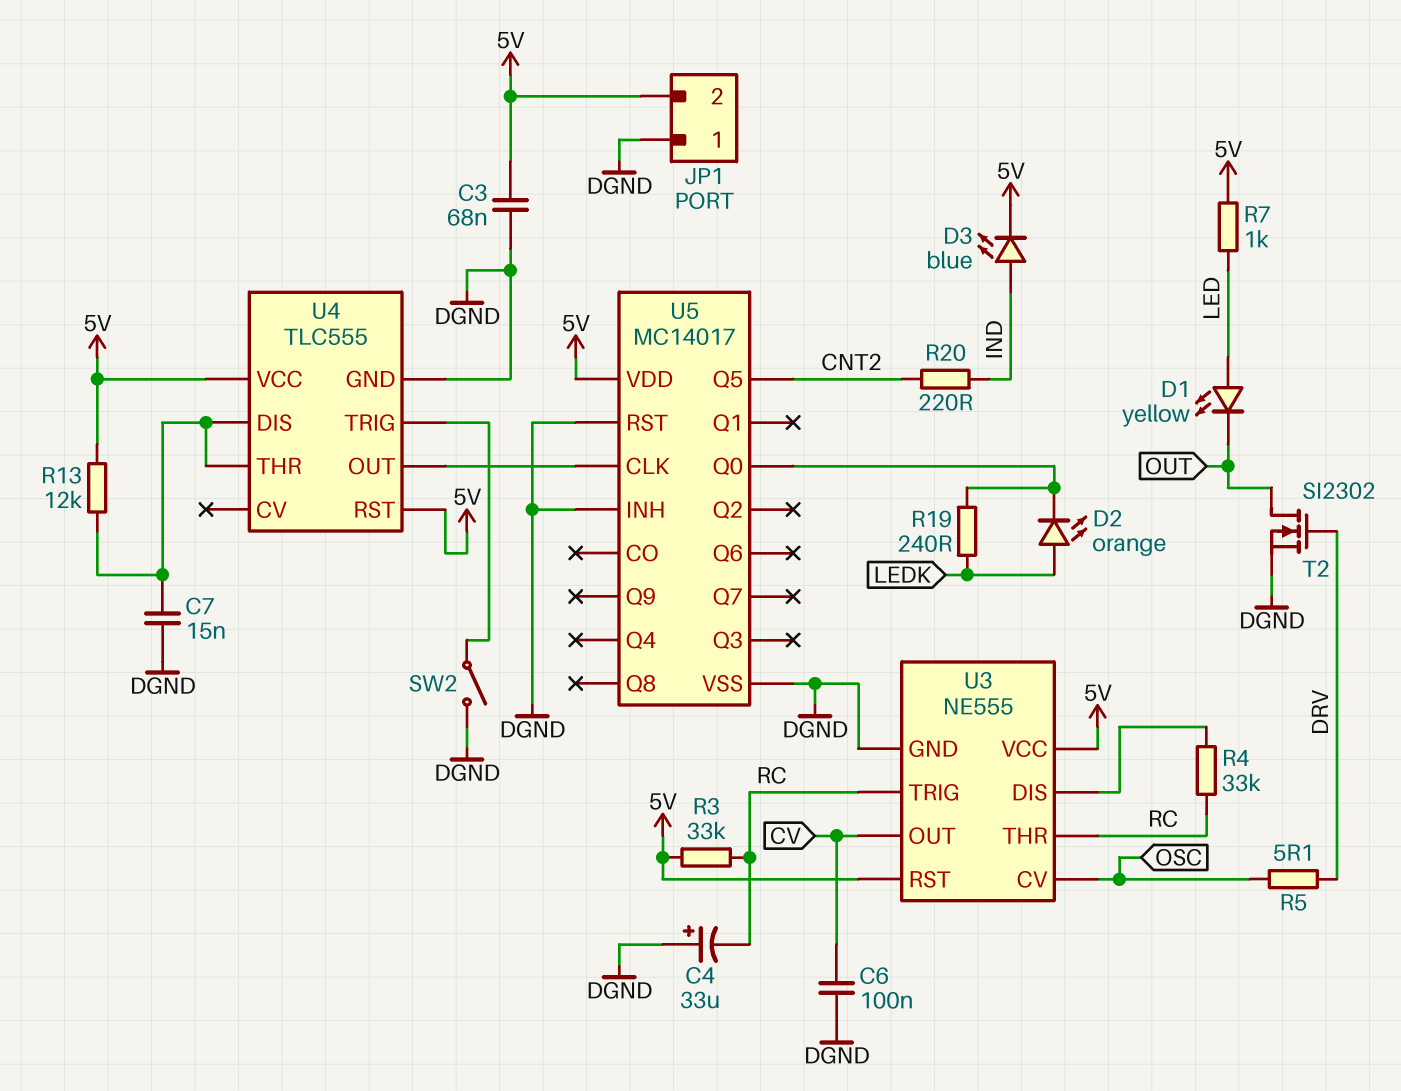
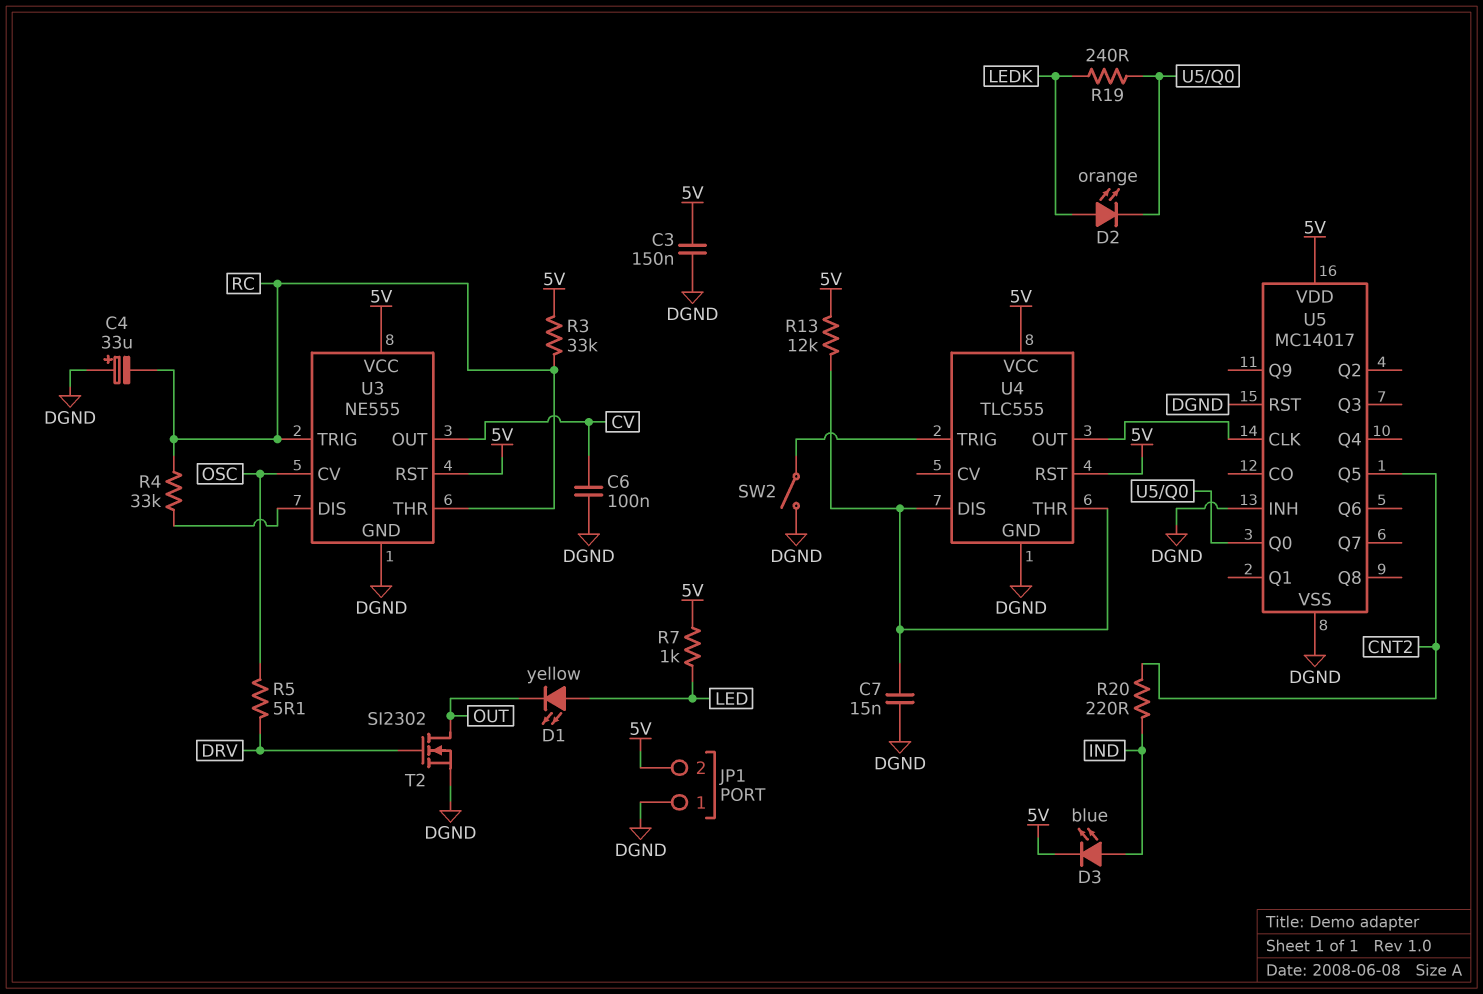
C3: 68nF (5V, DGND) -> 150nF (5V, DGND)

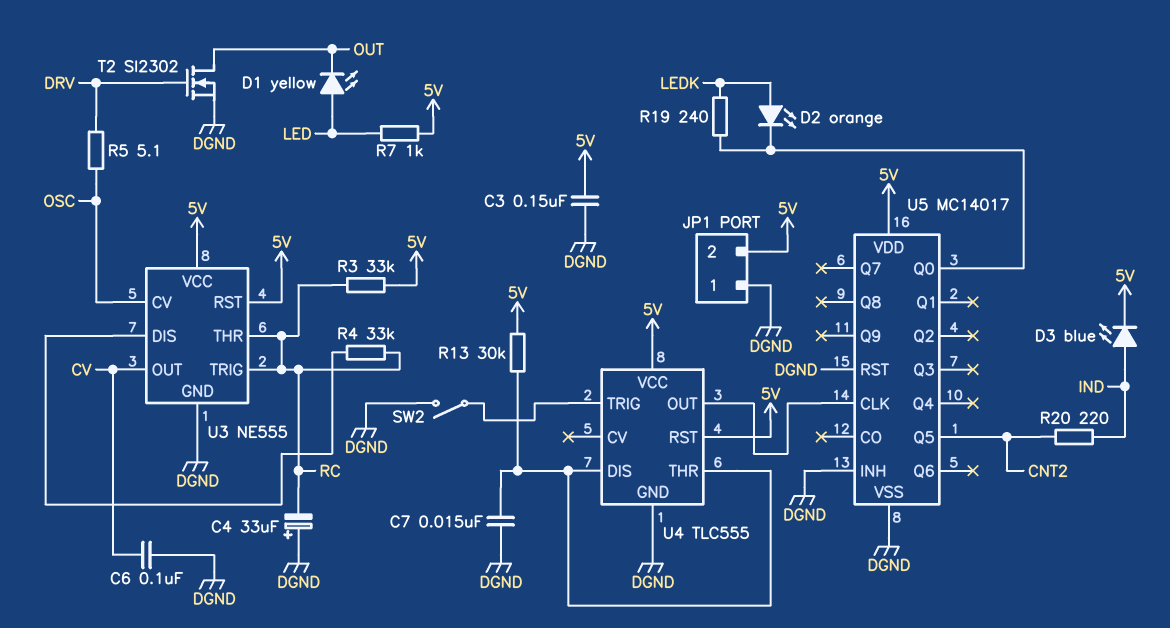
R13: 12k (5V, U4/DIS) -> 30k (5V, U4/DIS)

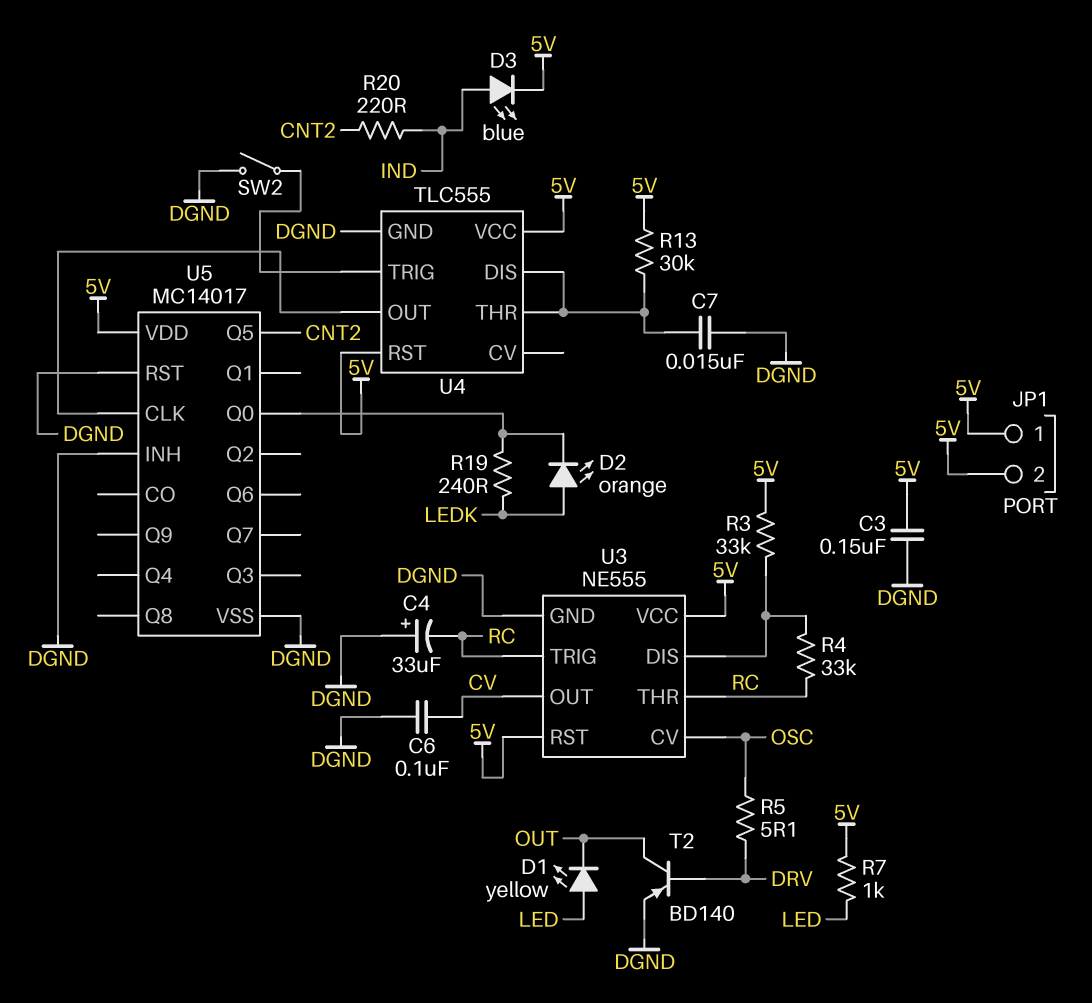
JP1 pin 1: DGND -> 5V
R3: 33k (5V, RC) -> 33k (5V, U3/DIS)
T2: NMOS SI2302 (G DRV, D OUT, S DGND) -> PNP BD140 (B DRV, C OUT, E DGND)

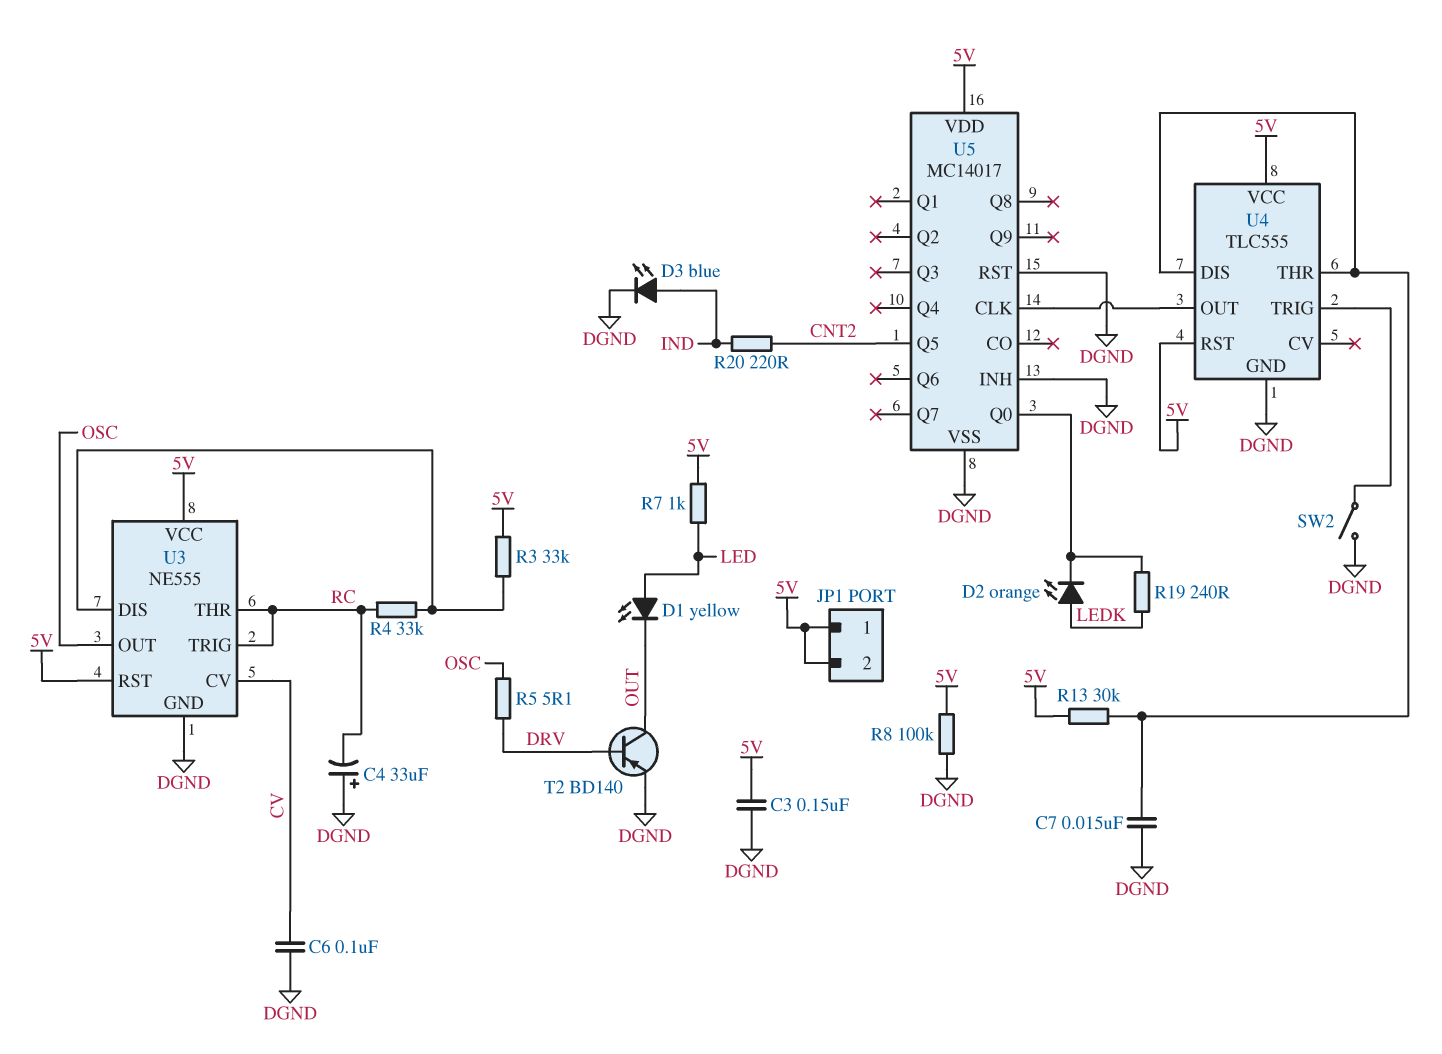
D3: LED blue (A IND, K 5V) -> LED blue (A IND, K DGND)
R8: none -> 100k (5V, DGND)
U3 pin CV: OSC -> CV
U3 pin OUT: CV -> OSC

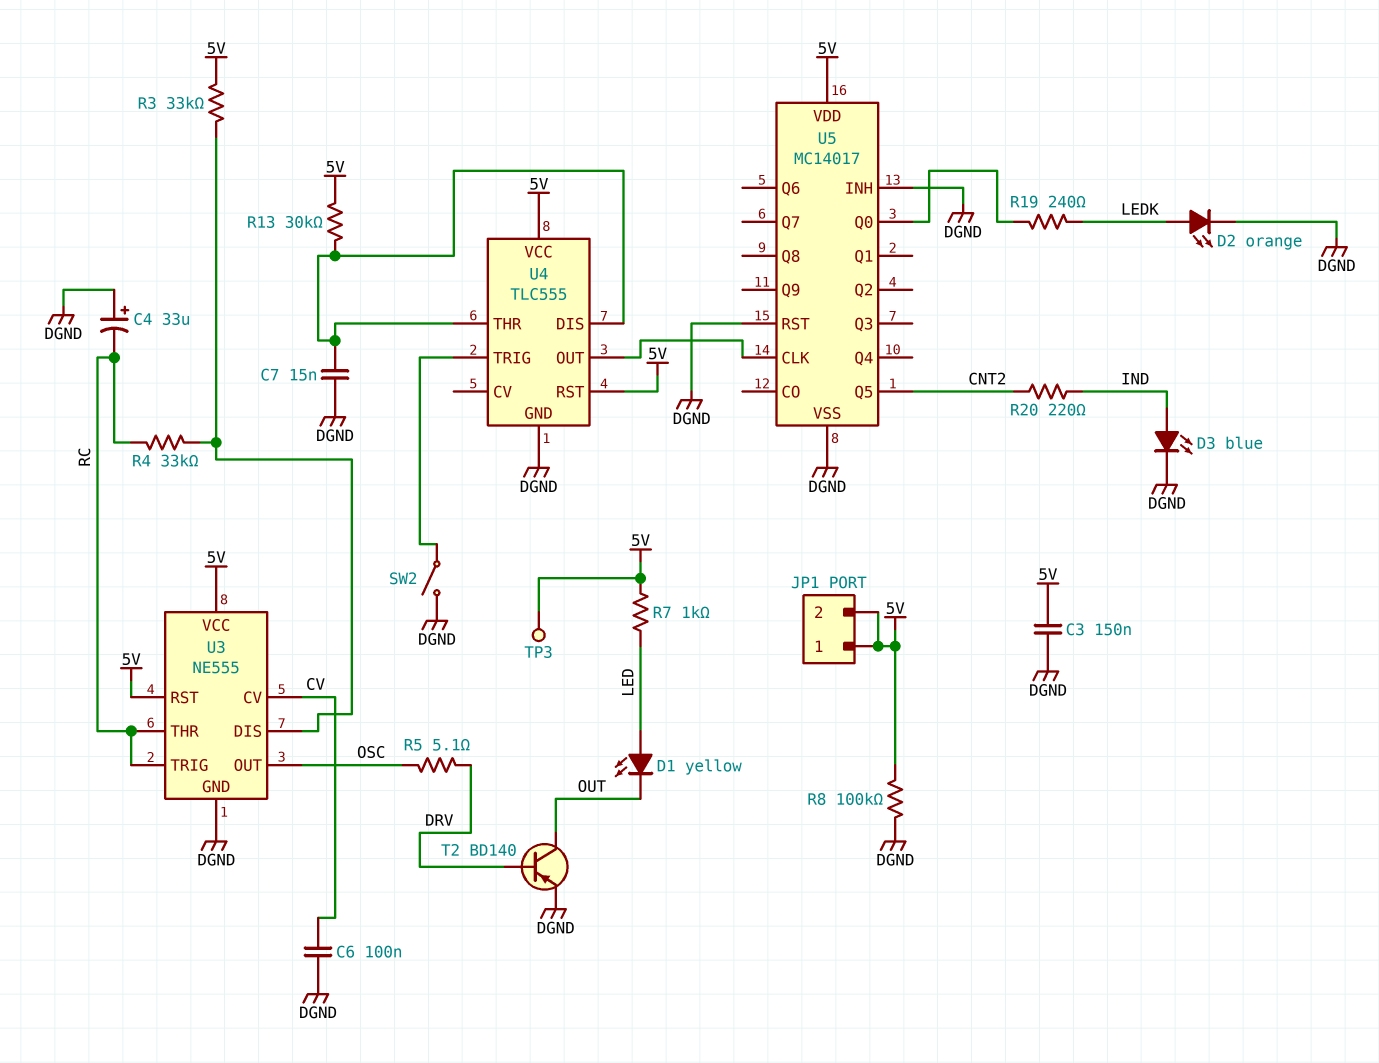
D2: LED orange (A LEDK, K U5/Q0) -> LED orange (A LEDK, K DGND)
TP3: none -> test point (5V)

